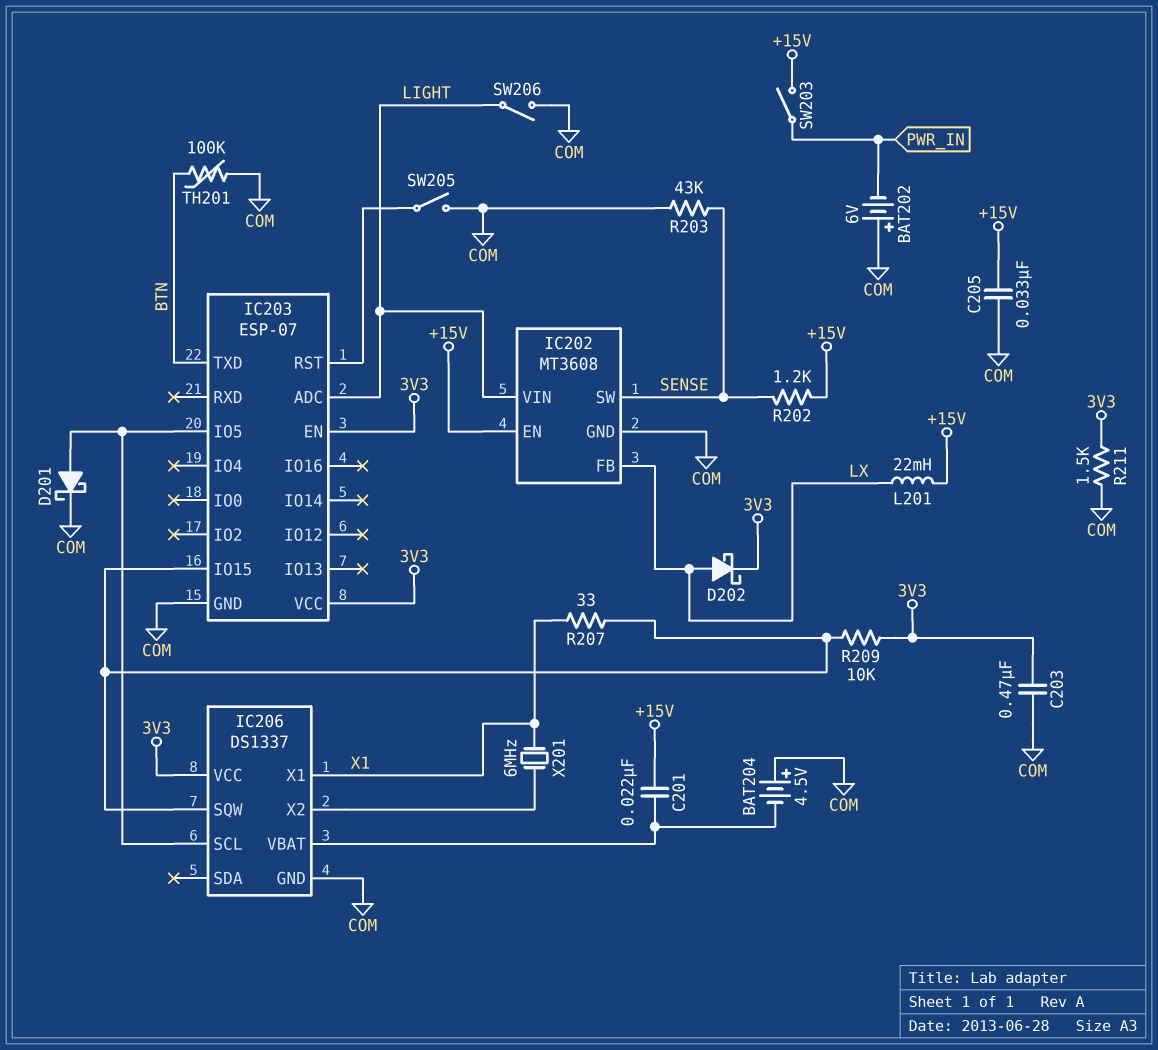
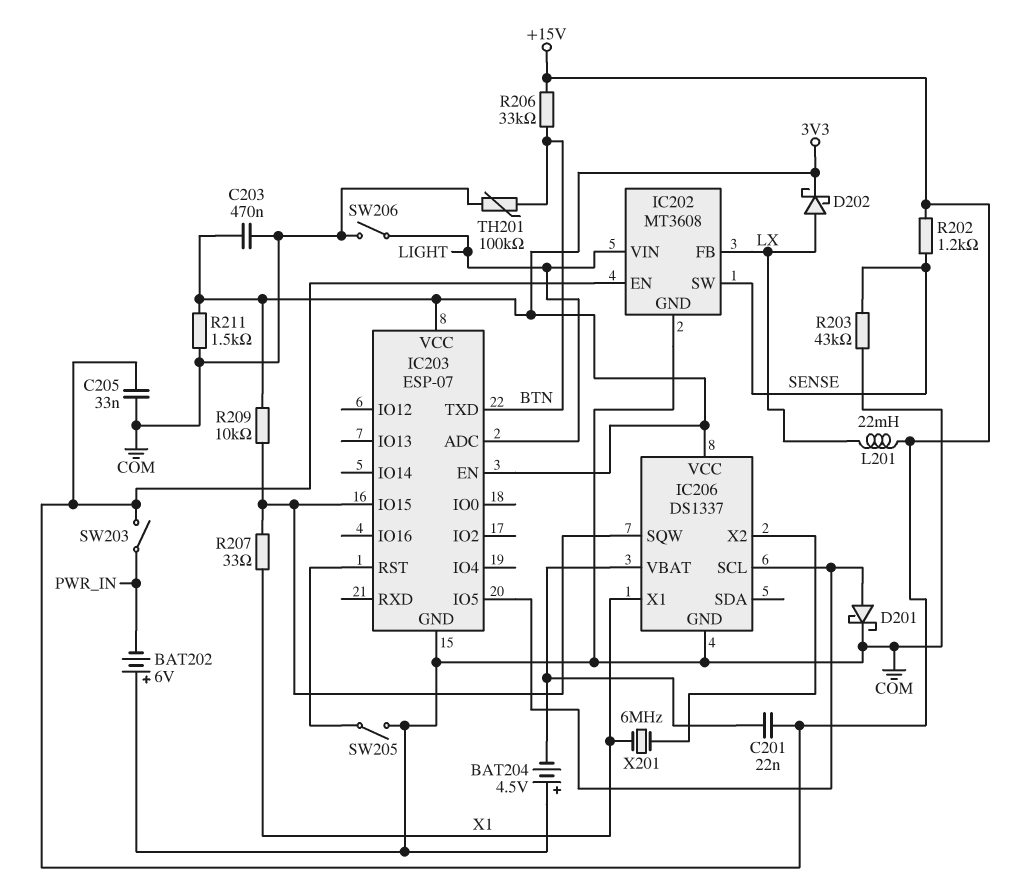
R206: none -> 33k (+15V, BTN)

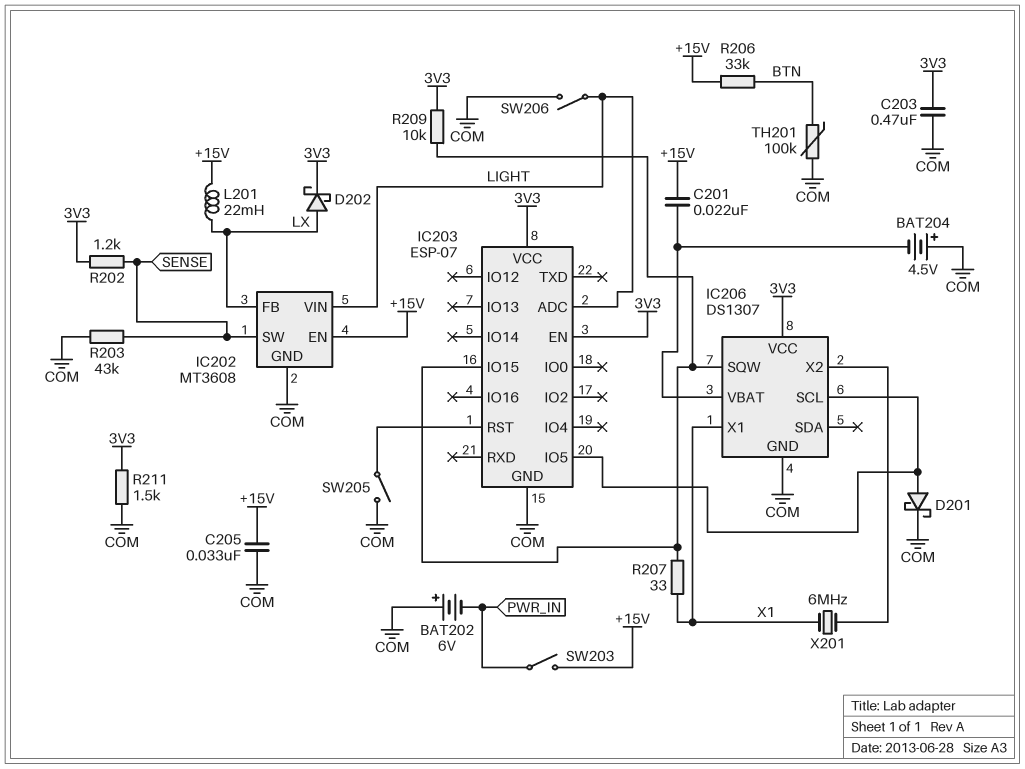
IC203 pin TXD: BTN -> none
IC206: DS1337 -> DS1307
R202: 1.2k (+15V, SENSE) -> 1.2k (3V3, SENSE)

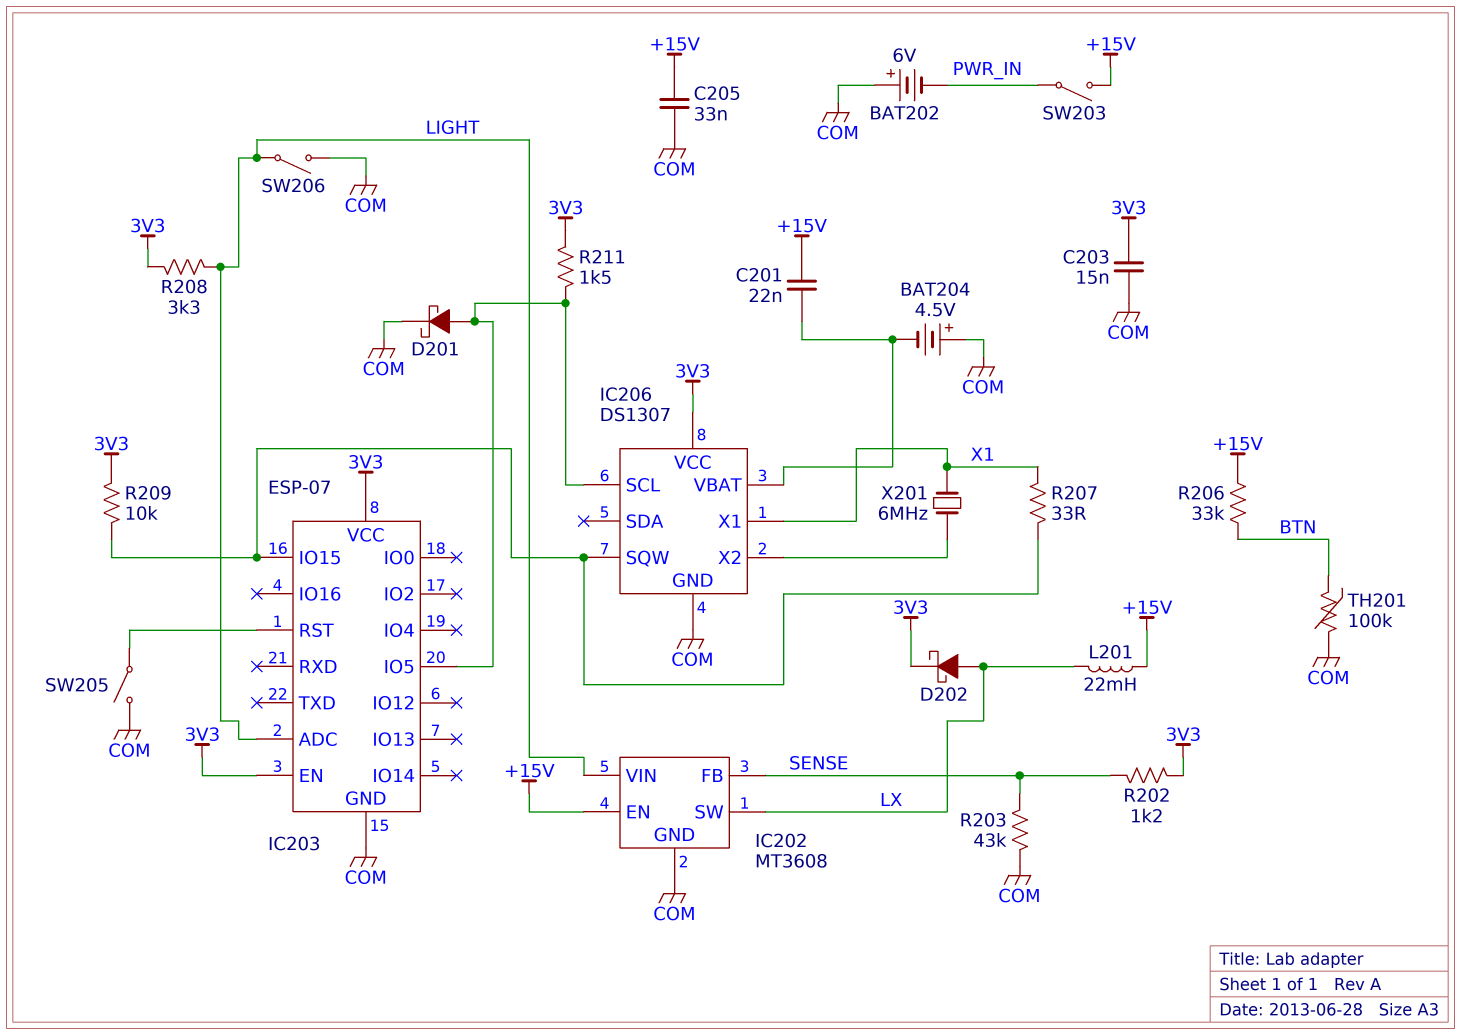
C203: 470nF (3V3, COM) -> 15nF (3V3, COM)
IC202 pin FB: LX -> SENSE
IC202 pin SW: SENSE -> LX
R208: none -> 3.3k (3V3, LIGHT)
R211: 1.5k (3V3, COM) -> 1.5k (3V3, IC203/IO5)

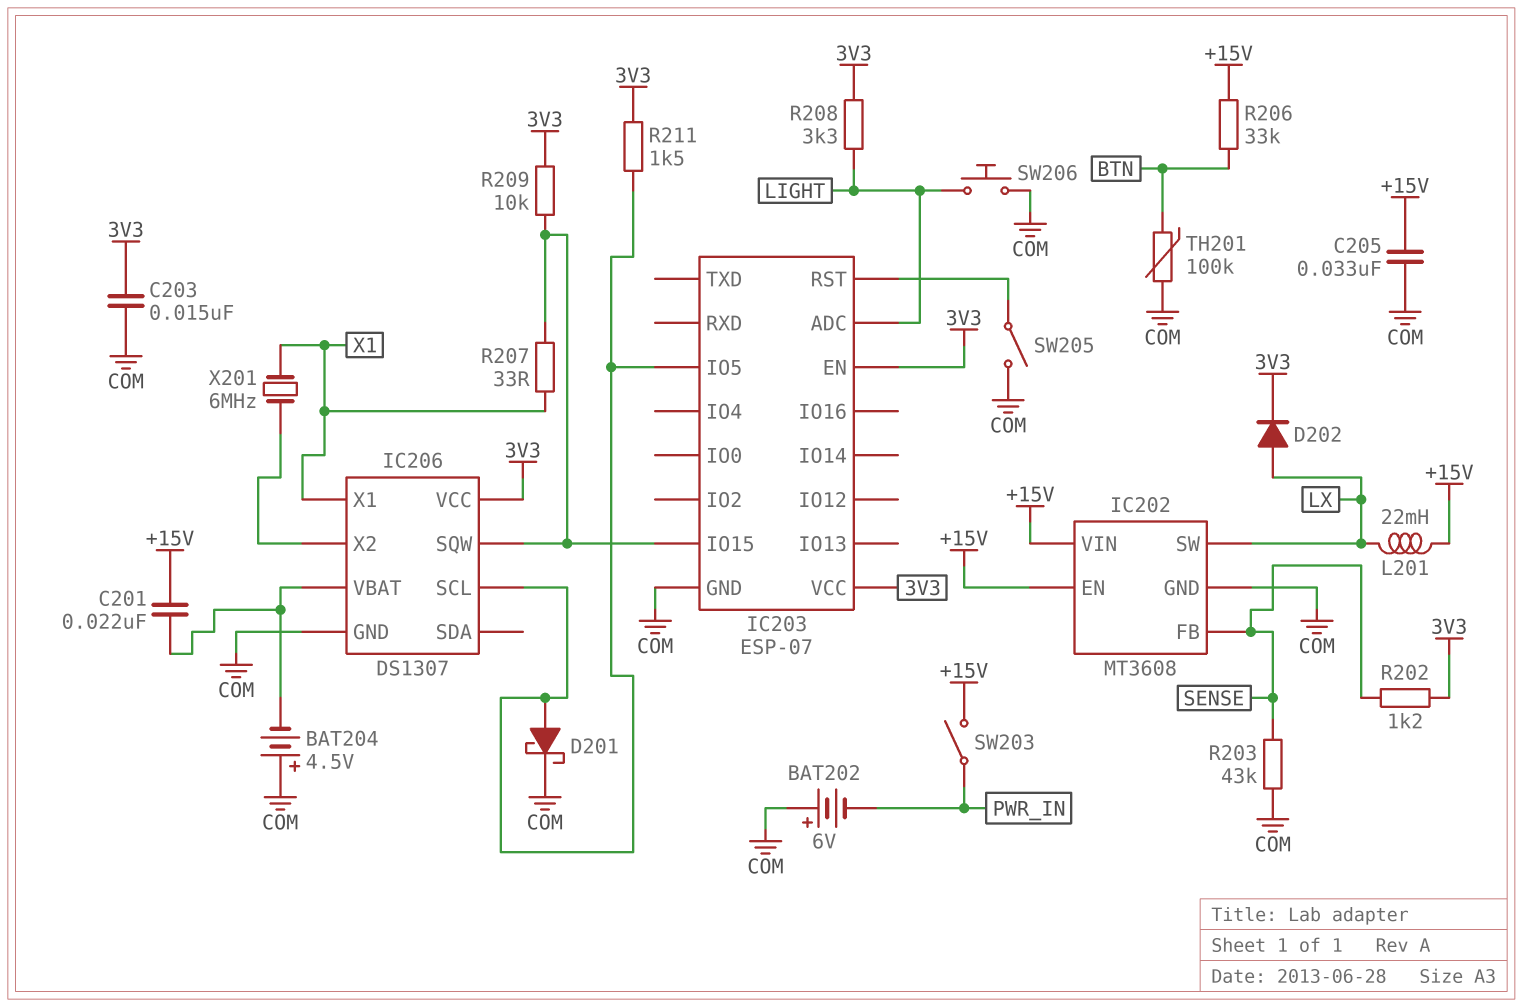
D202: schottky (A LX, K 3V3) -> diode (A LX, K 3V3)
IC202 pin VIN: LIGHT -> +15V
SW206: switch (COM, LIGHT) -> button (COM, LIGHT)

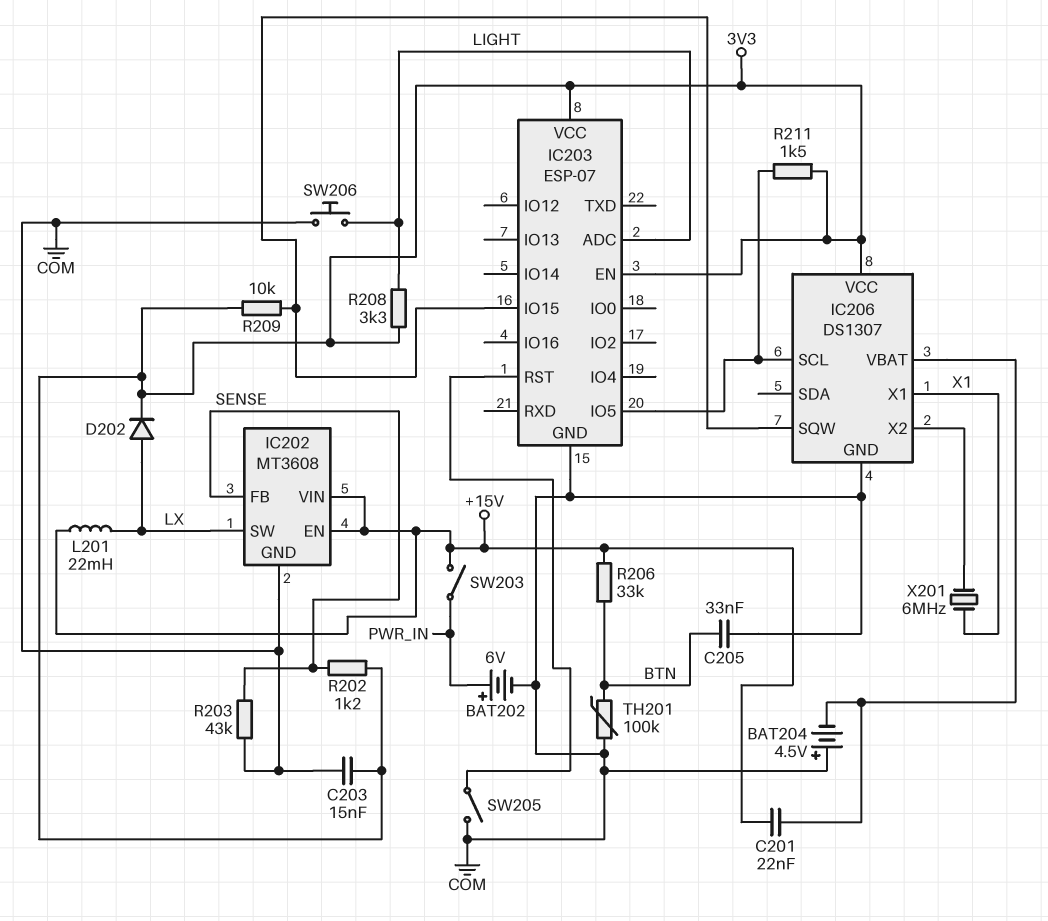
BAT202: 6V (plus COM, minus PWR_IN) -> 6V (plus PWR_IN, minus COM)
C205: 33nF (+15V, COM) -> 33nF (BTN, COM)
D201: schottky (A IC203/IO5, K COM) -> none
R207: 33 (IC203/IO15, X1) -> none

